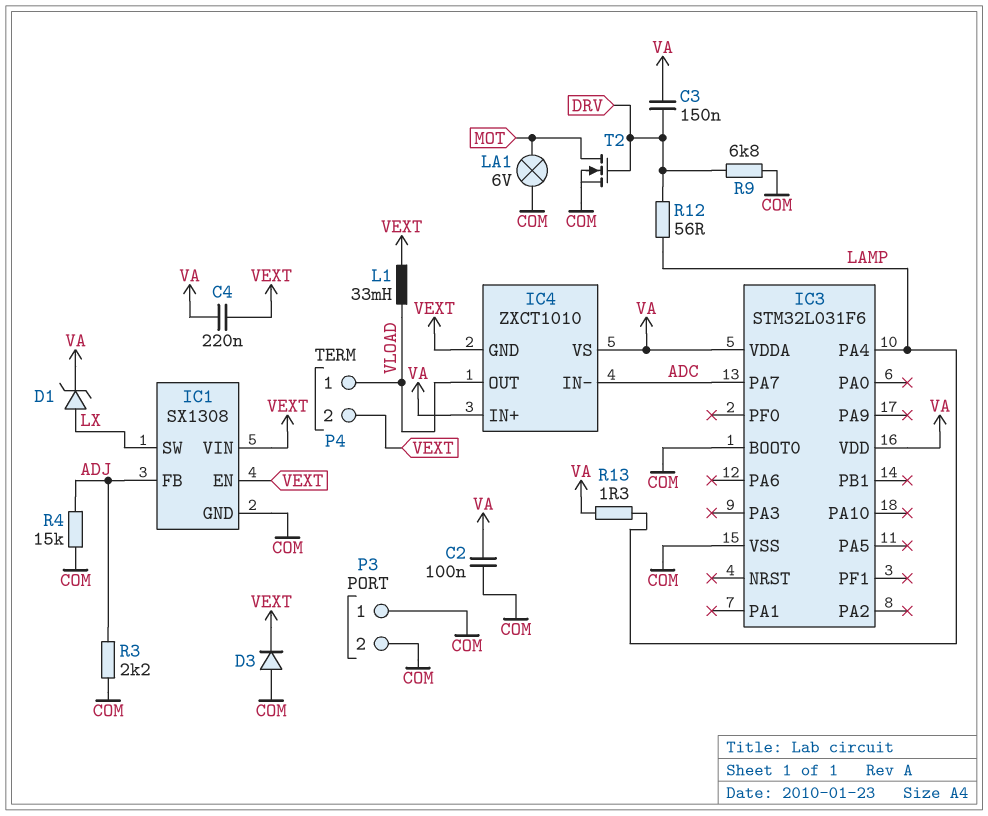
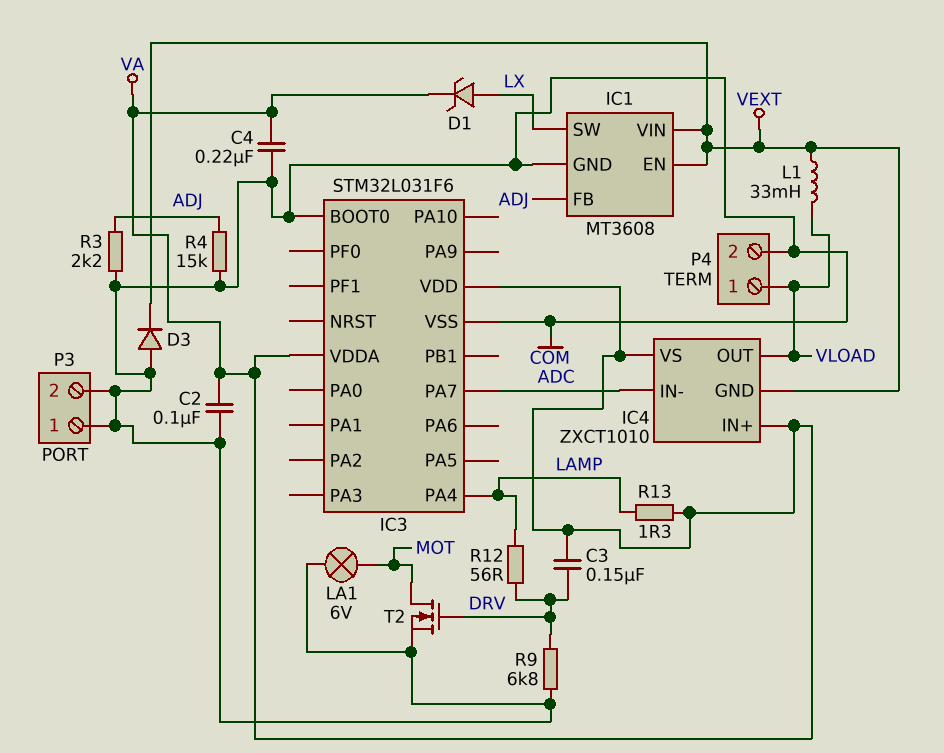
C4: 220nF (VA, VEXT) -> 220nF (COM, VA)
IC1: SX1308 -> MT3608
P4 pin 2: VEXT -> COM

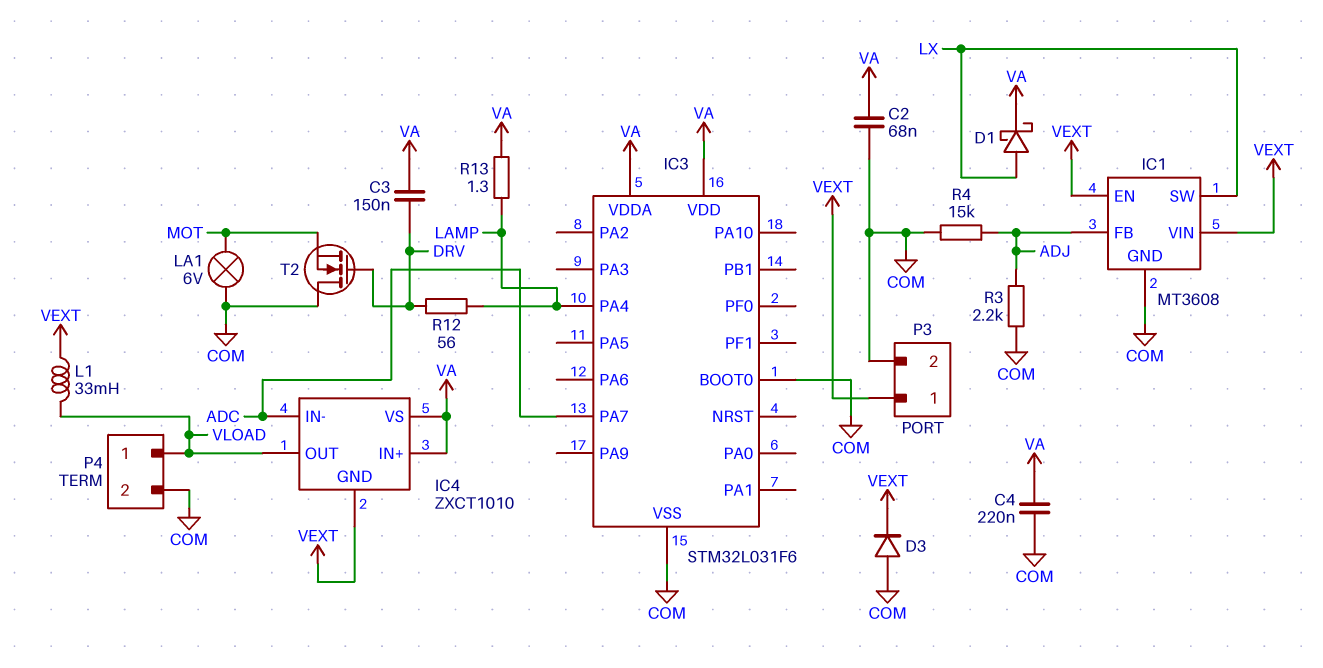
C2: 100nF (COM, VA) -> 68nF (COM, VA)
D1: zener (A LX, K VA) -> schottky (A LX, K VA)
P3 pin 1: COM -> VEXT
R9: 6.8k (COM, DRV) -> none
T2: NMOS (G DRV, D MOT, S COM) -> NMOS (G DRV, D COM, S MOT)

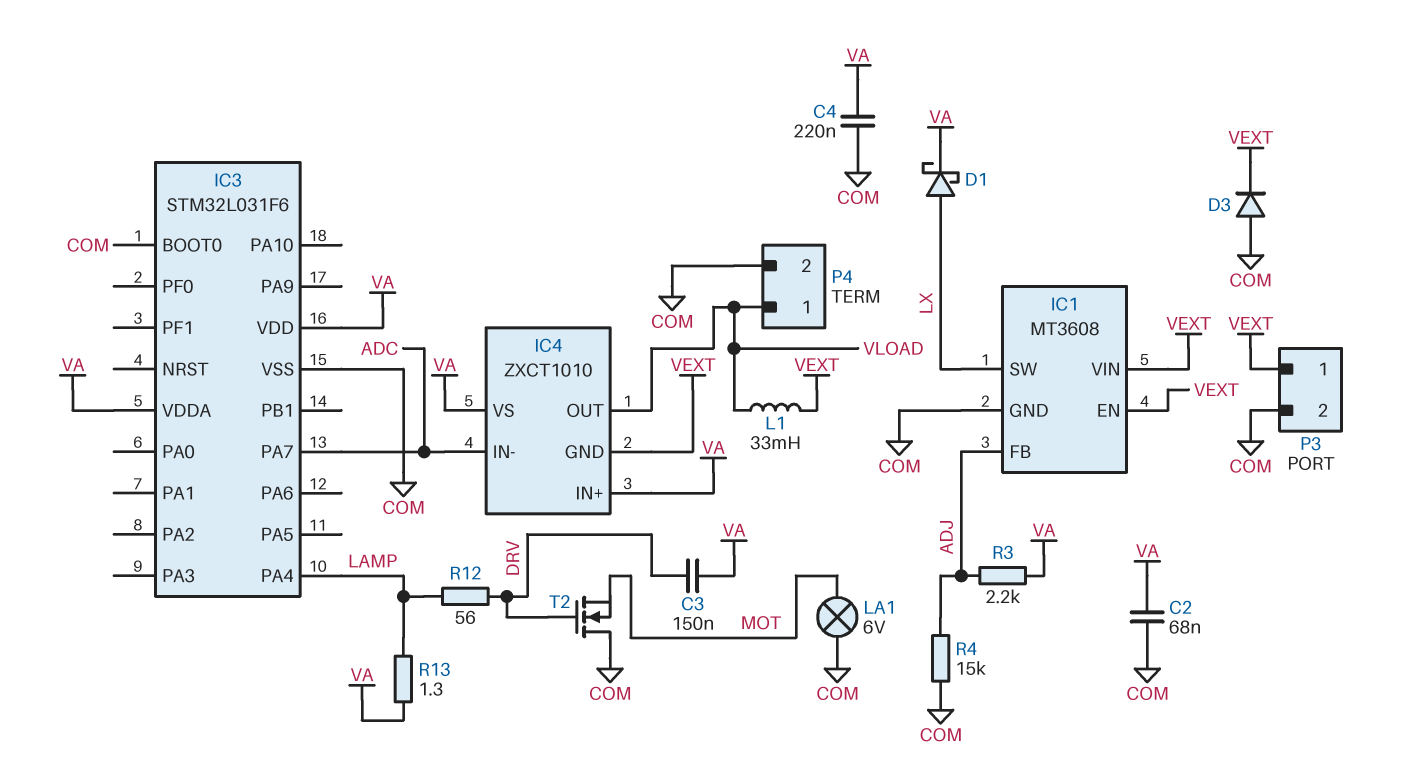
R3: 2.2k (ADJ, COM) -> 2.2k (ADJ, VA)

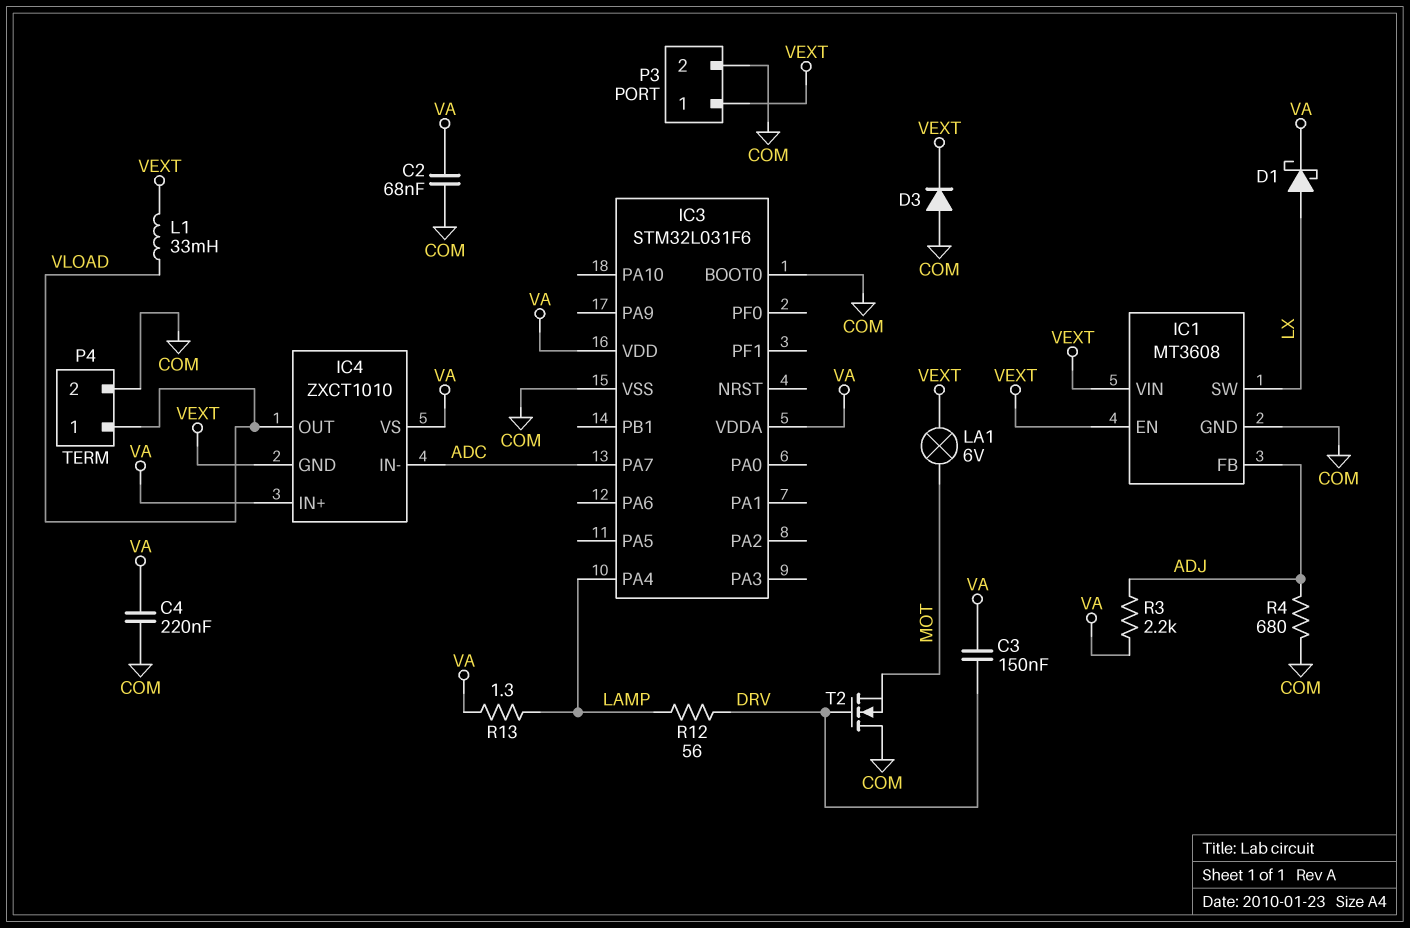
LA1: lamp 6V (COM, MOT) -> lamp 6V (MOT, VEXT)
R4: 15k (ADJ, COM) -> 680 (ADJ, COM)

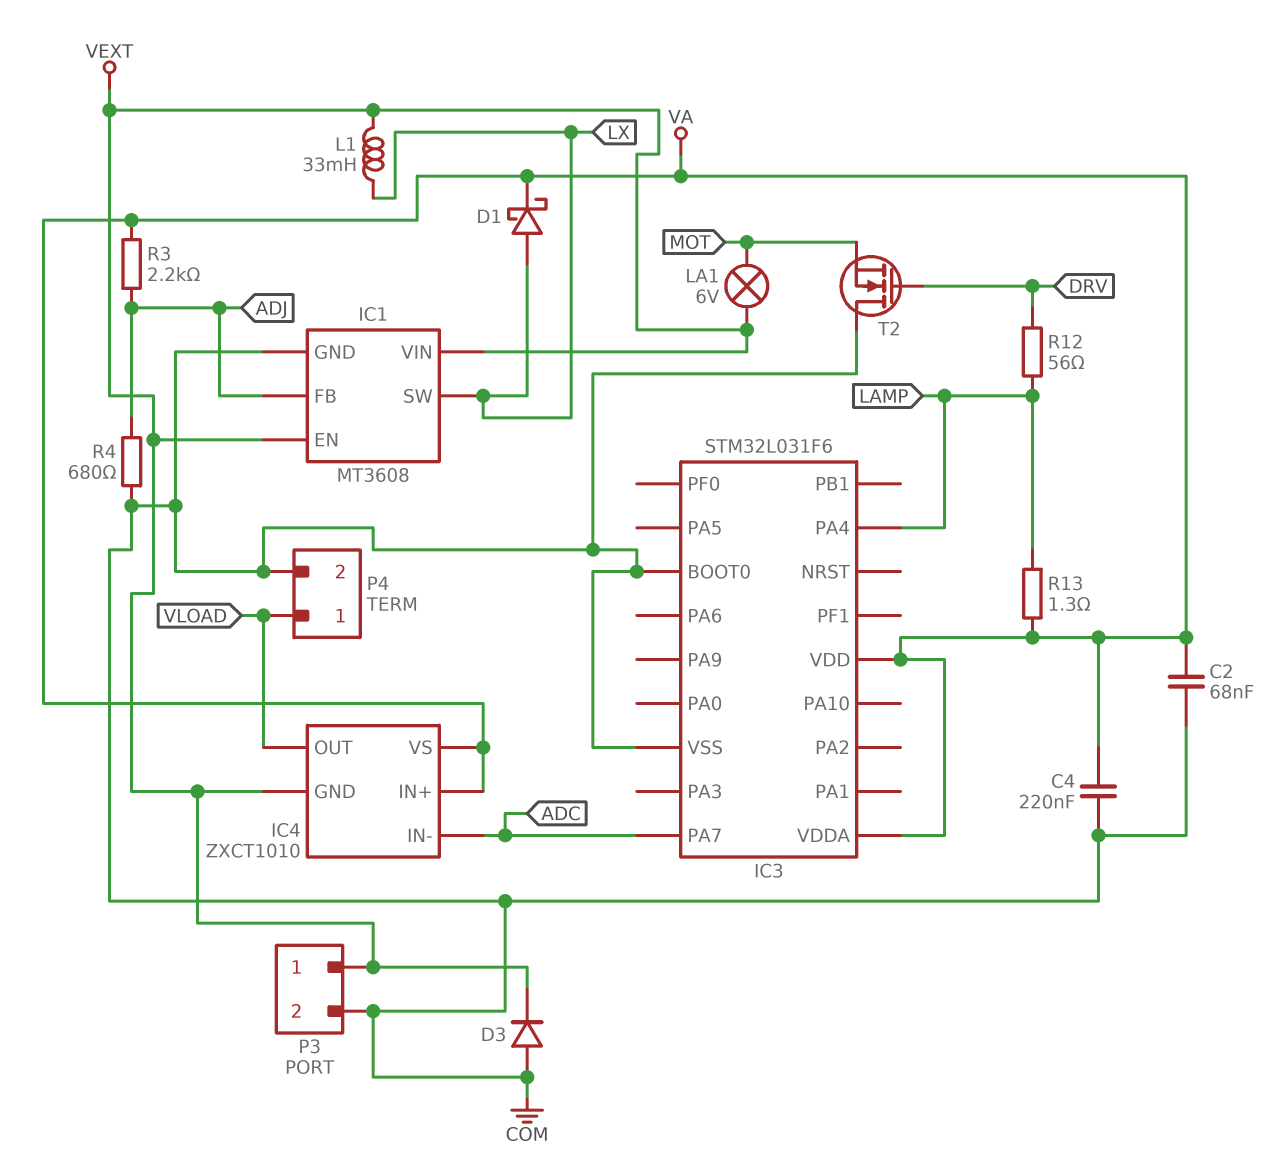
C3: 150nF (DRV, VA) -> none
L1: 33mH (VEXT, VLOAD) -> 33mH (LX, VEXT)

